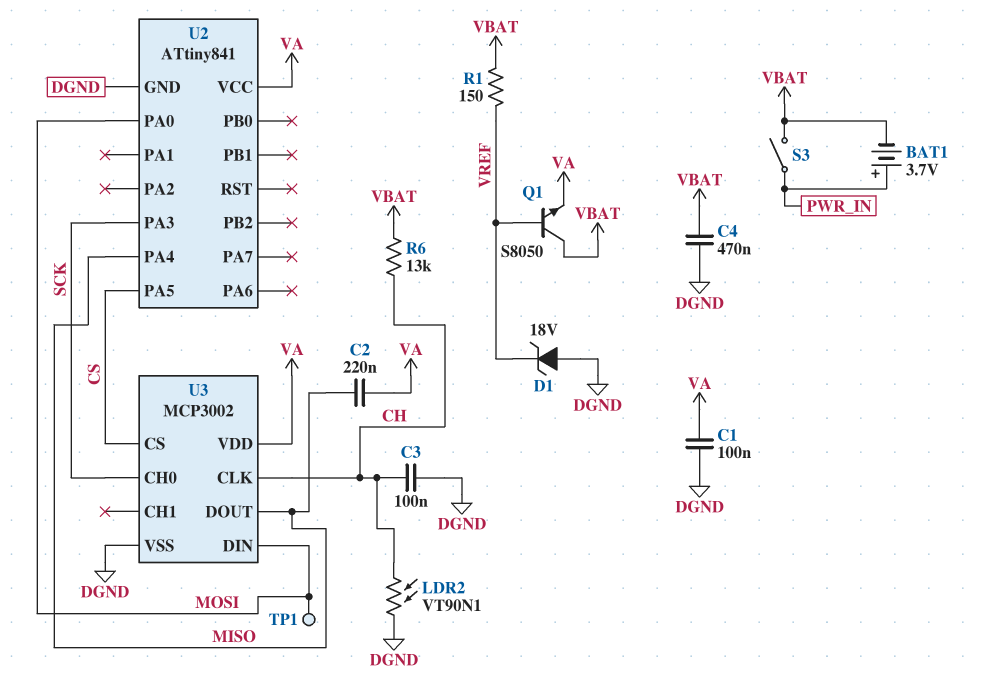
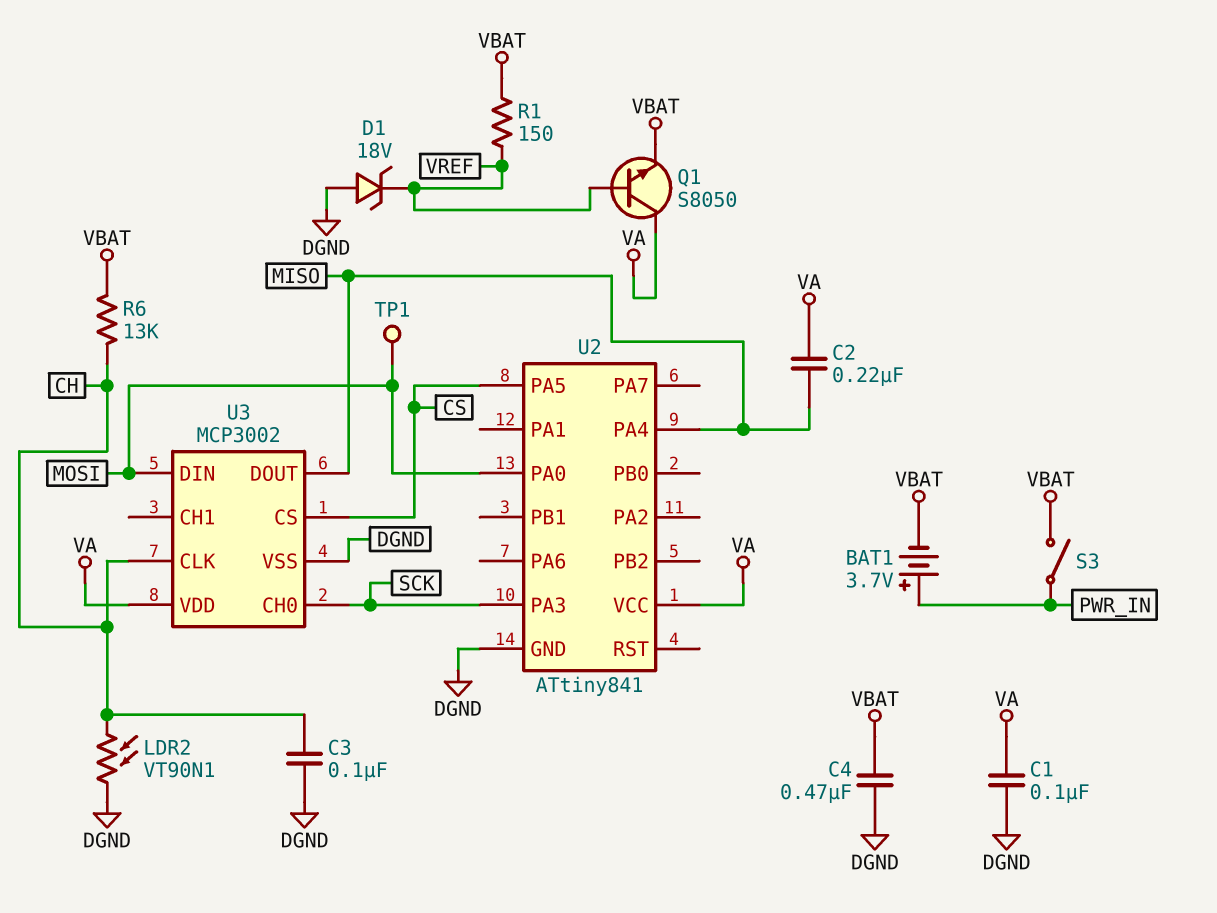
Q1: NPN S8050 (B VREF, C VBAT, E VA) -> NPN S8050 (B VREF, C VA, E VBAT)

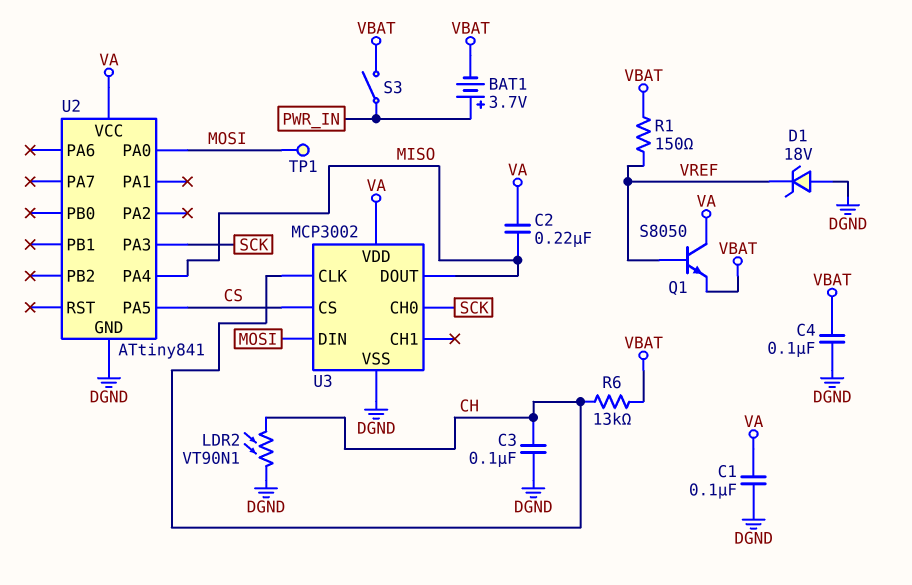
C4: 470nF (DGND, VBAT) -> 100nF (DGND, VBAT)

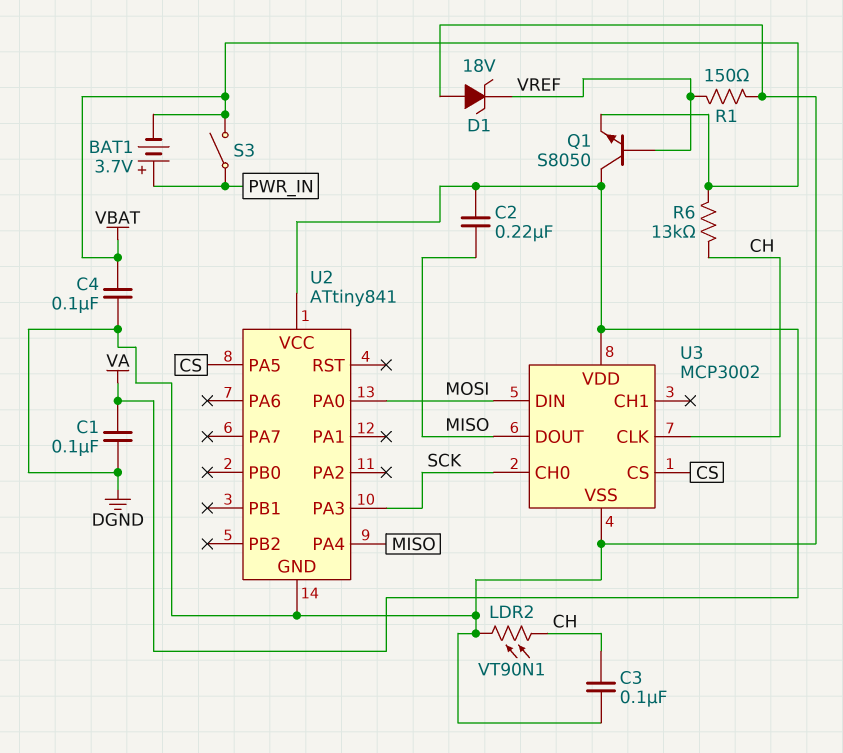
R1: 150 (VBAT, VREF) -> 150 (DGND, VREF)
TP1: test point (MOSI) -> none

